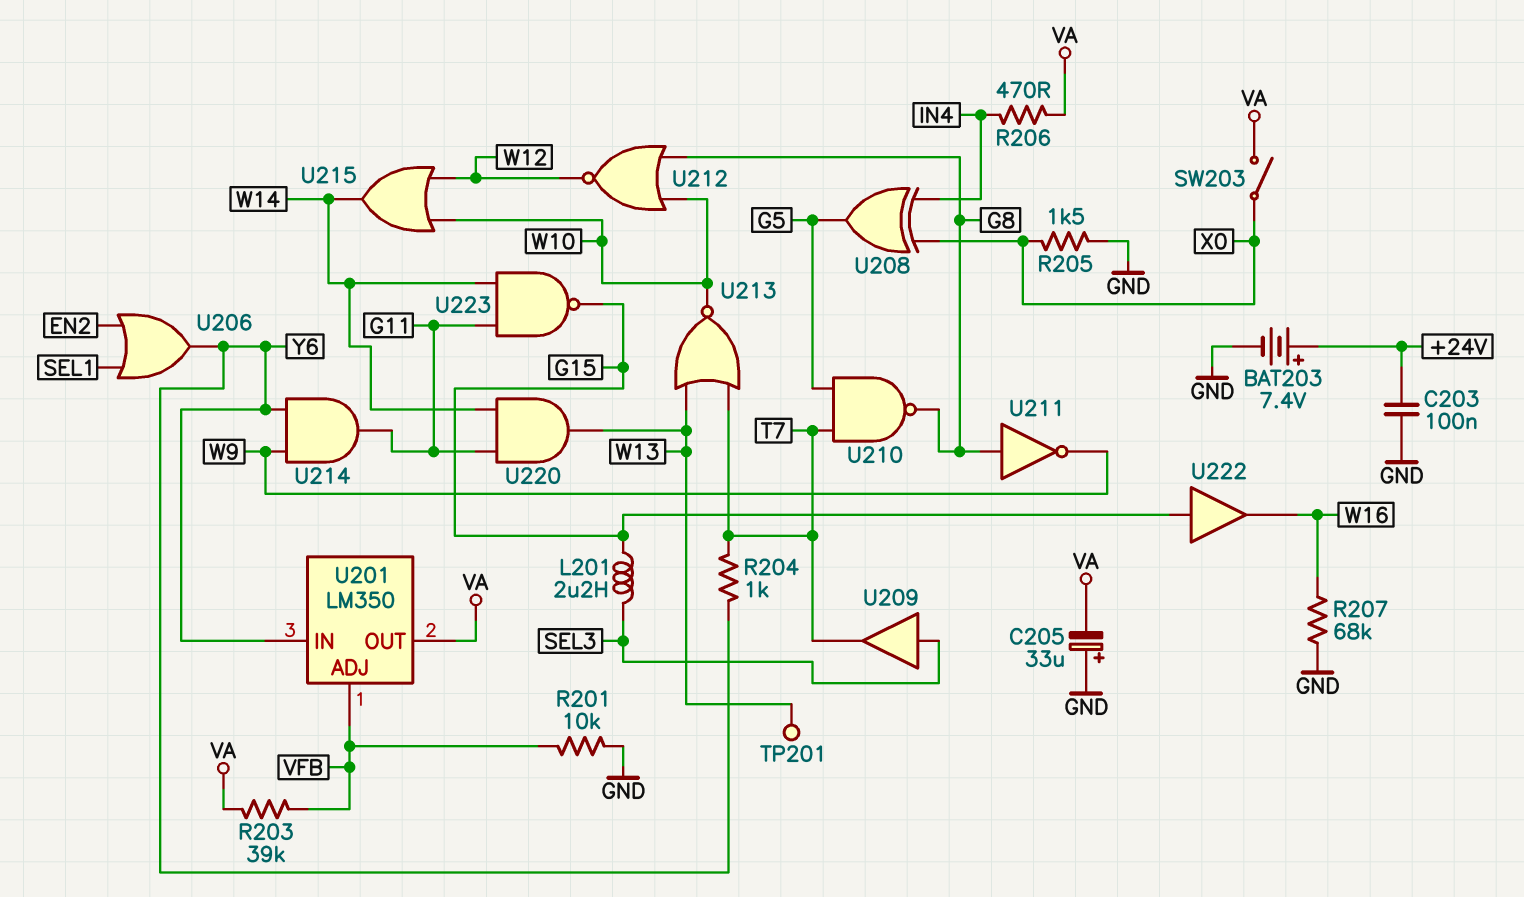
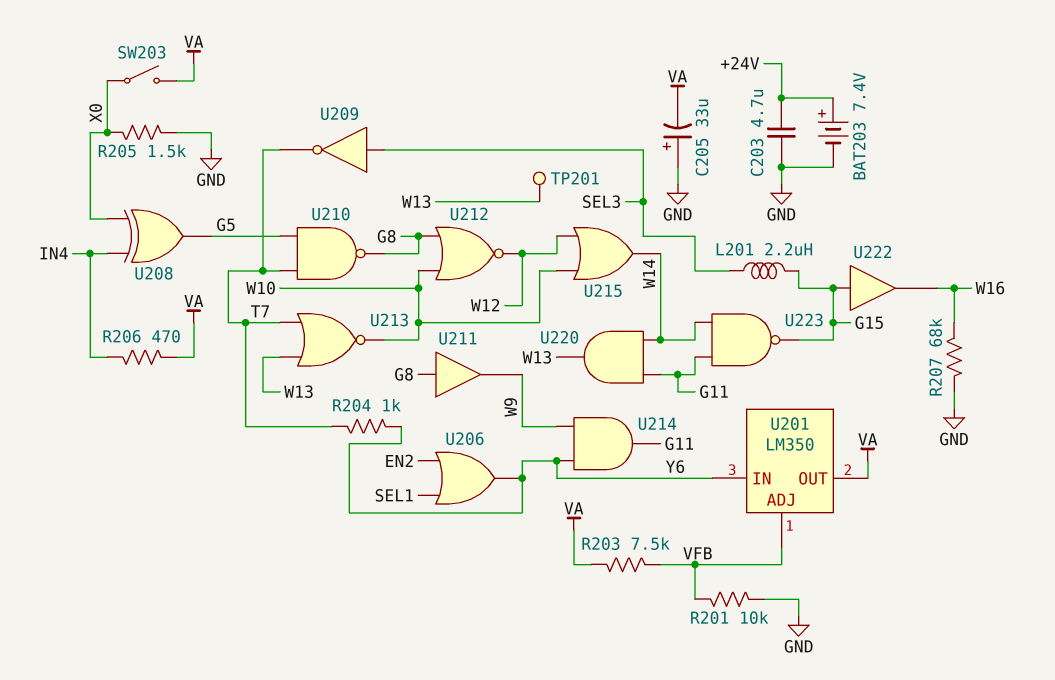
C203: 100nF (+24V, GND) -> 4.7uF (+24V, GND)
R203: 39k (VA, VFB) -> 7.5k (VA, VFB)
U209: buffer (in SEL3, out T7) -> NOT (in SEL3, out T7)
U211: NOT (in G8, out W9) -> buffer (in G8, out W9)

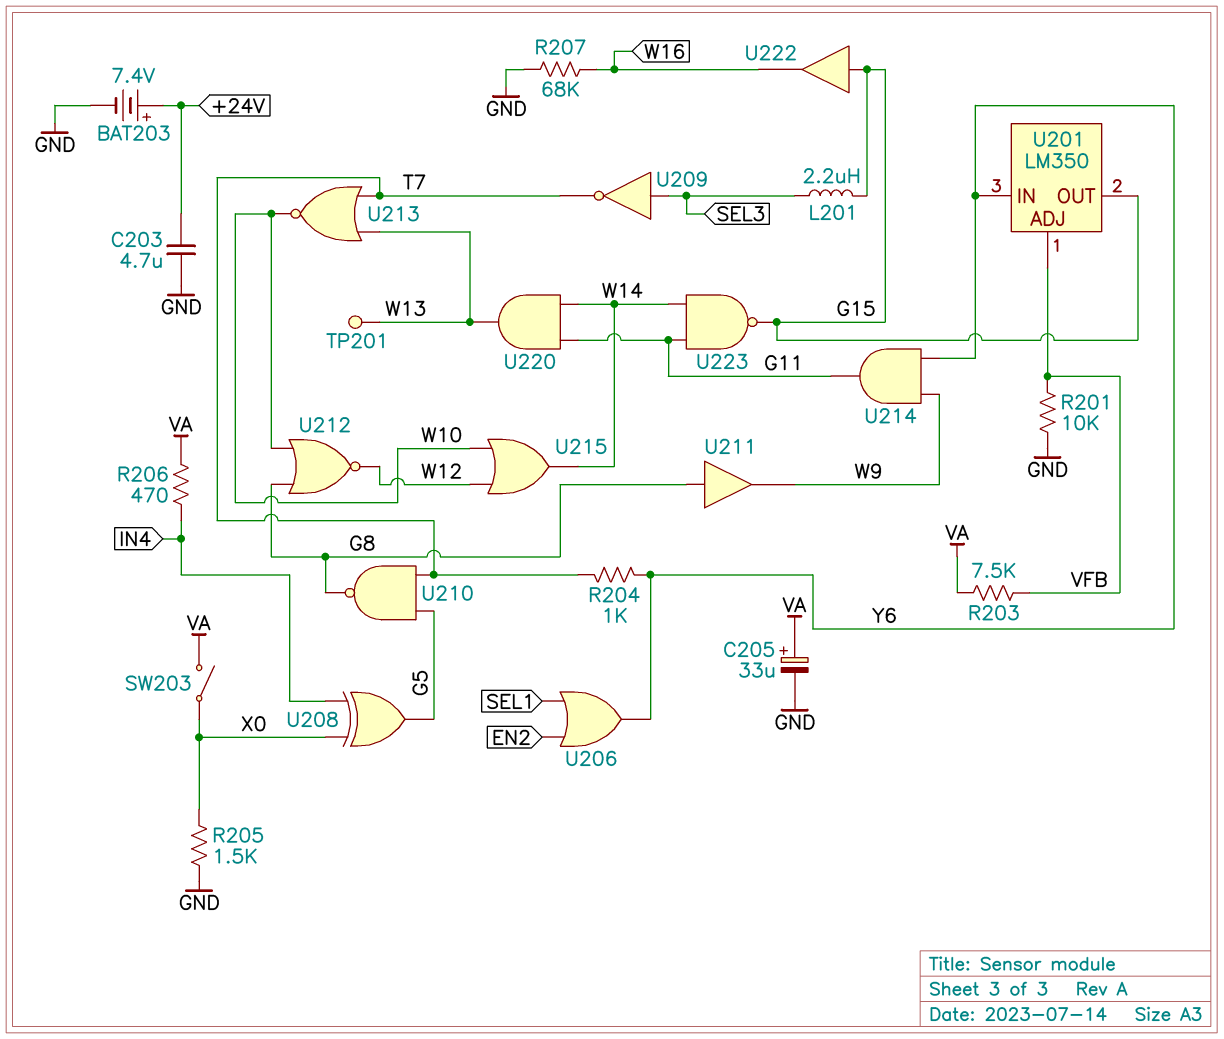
C205: 33uF (plus GND, minus VA) -> 33uF (plus VA, minus GND)
U201 pin OUT: VA -> G15

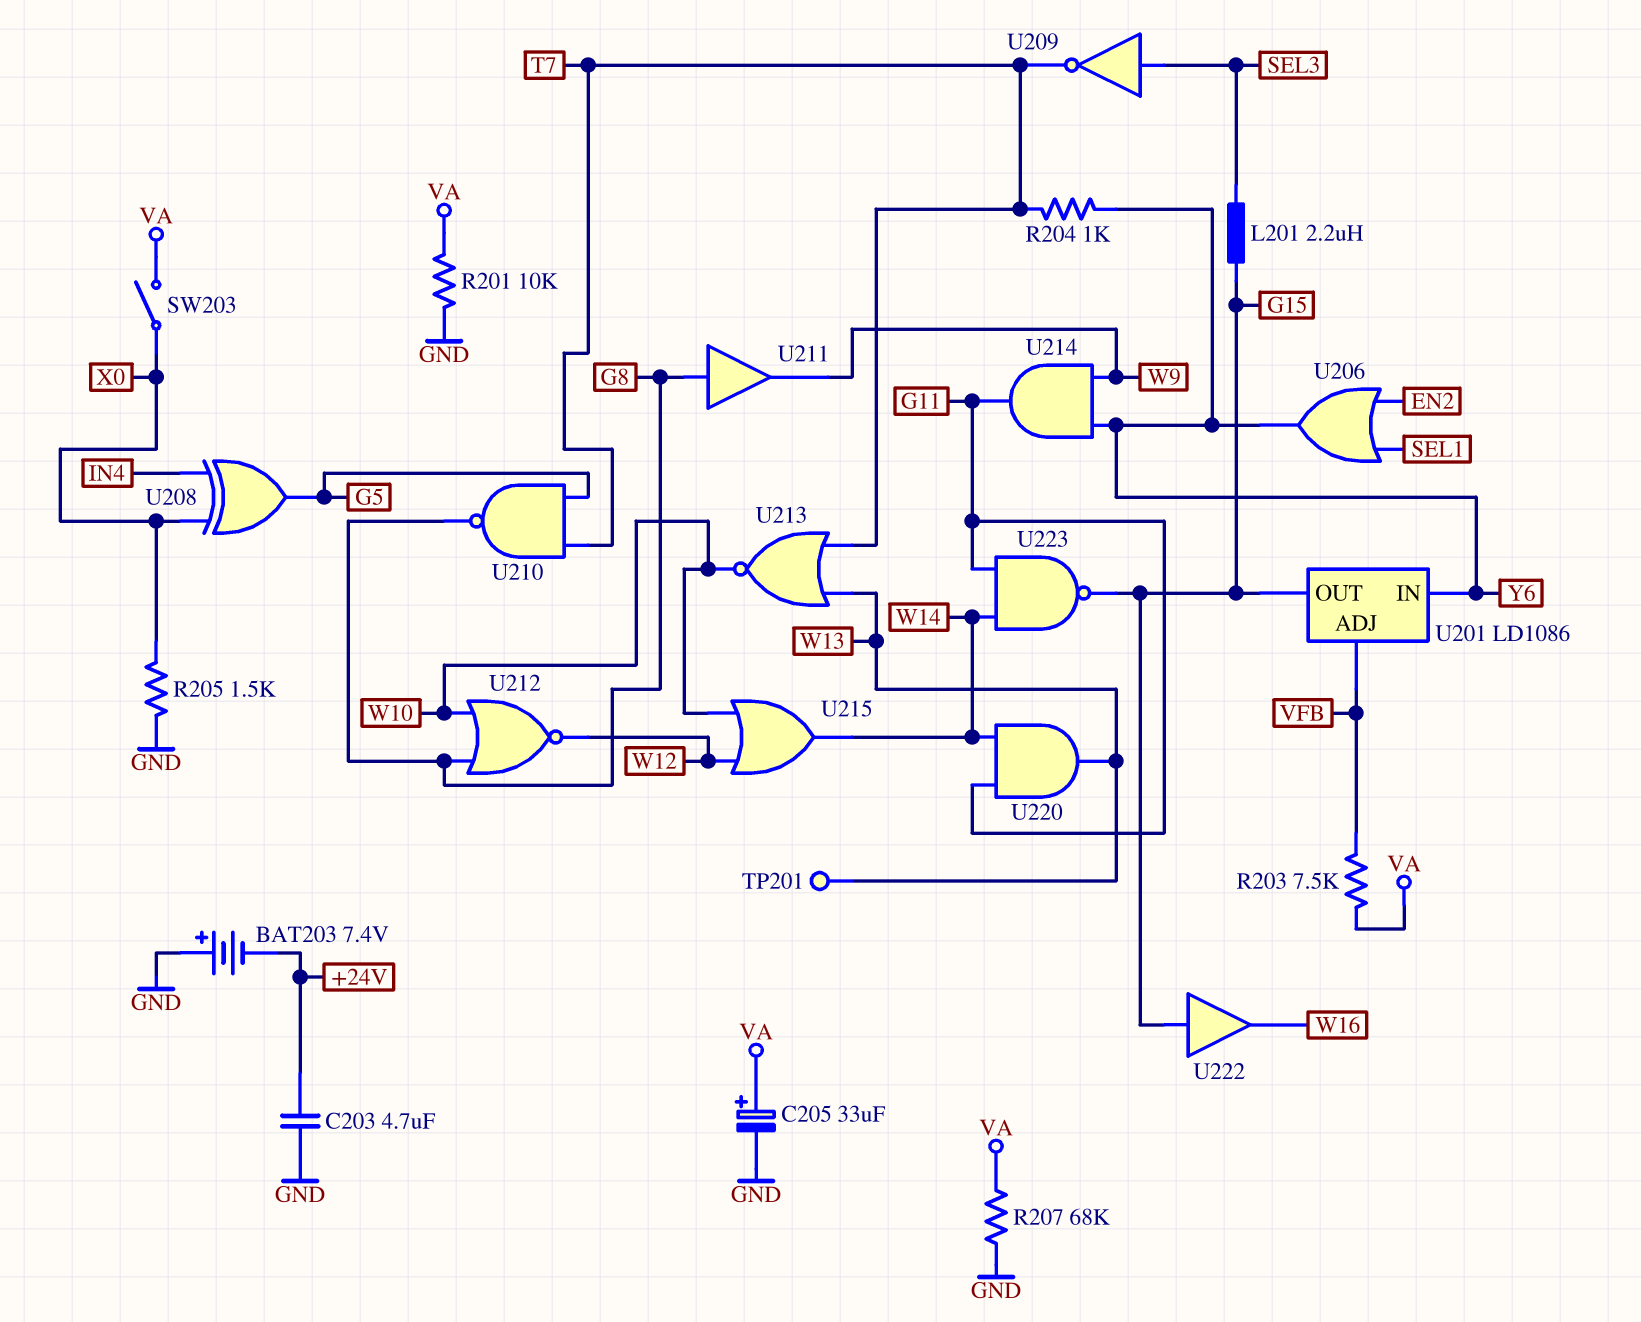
BAT203: 7.4V (plus +24V, minus GND) -> 7.4V (plus GND, minus +24V)
R201: 10k (GND, VFB) -> 10k (GND, VA)
R206: 470 (IN4, VA) -> none
R207: 68k (GND, W16) -> 68k (GND, VA)
U201: LM350 -> LD1086

